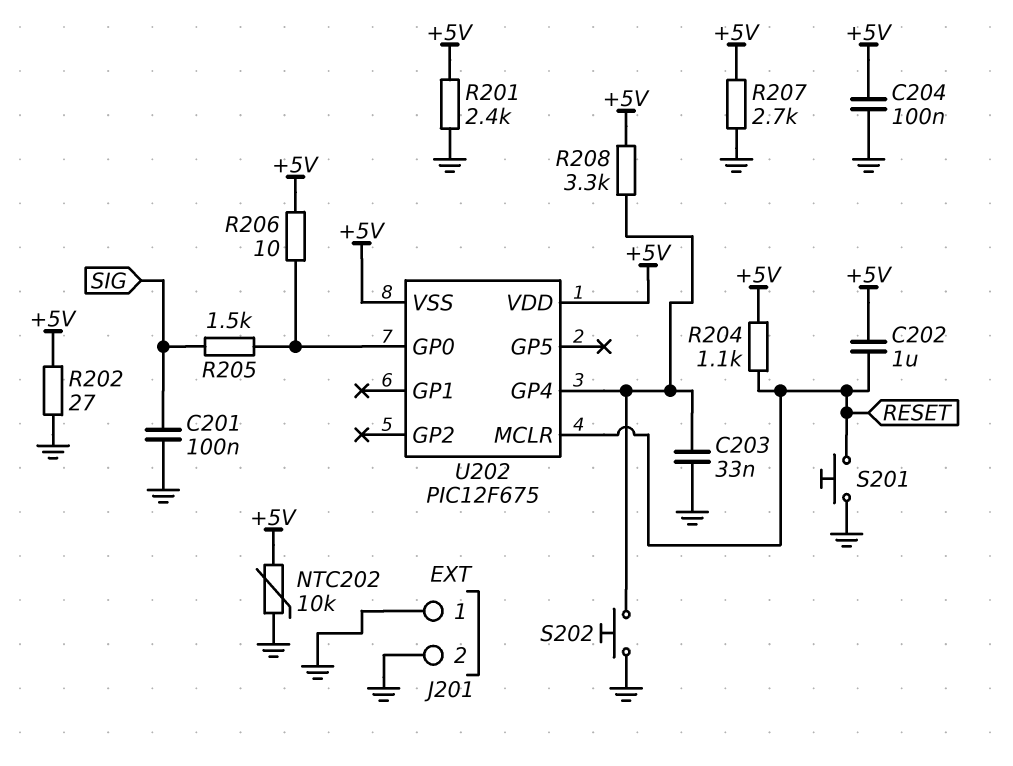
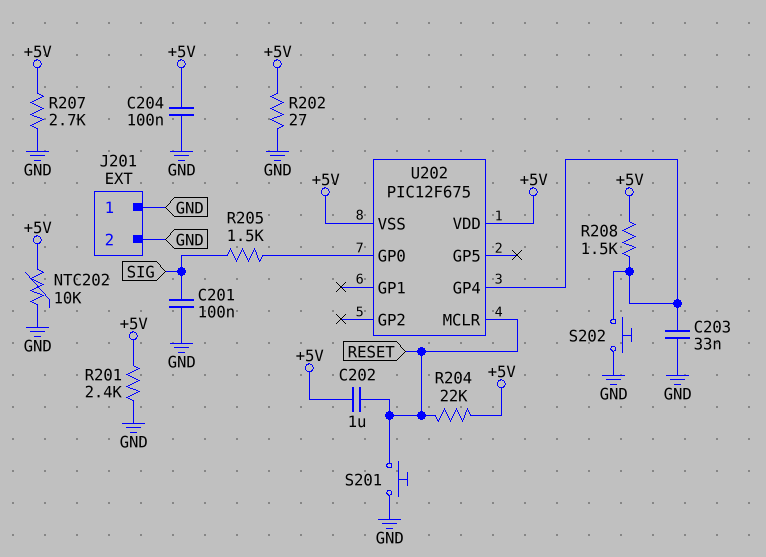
R204: 1.1k (+5V, RESET) -> 22k (+5V, RESET)
R206: 10 (+5V, U202/GP0) -> none
R208: 3.3k (+5V, U202/GP4) -> 1.5k (+5V, U202/GP4)

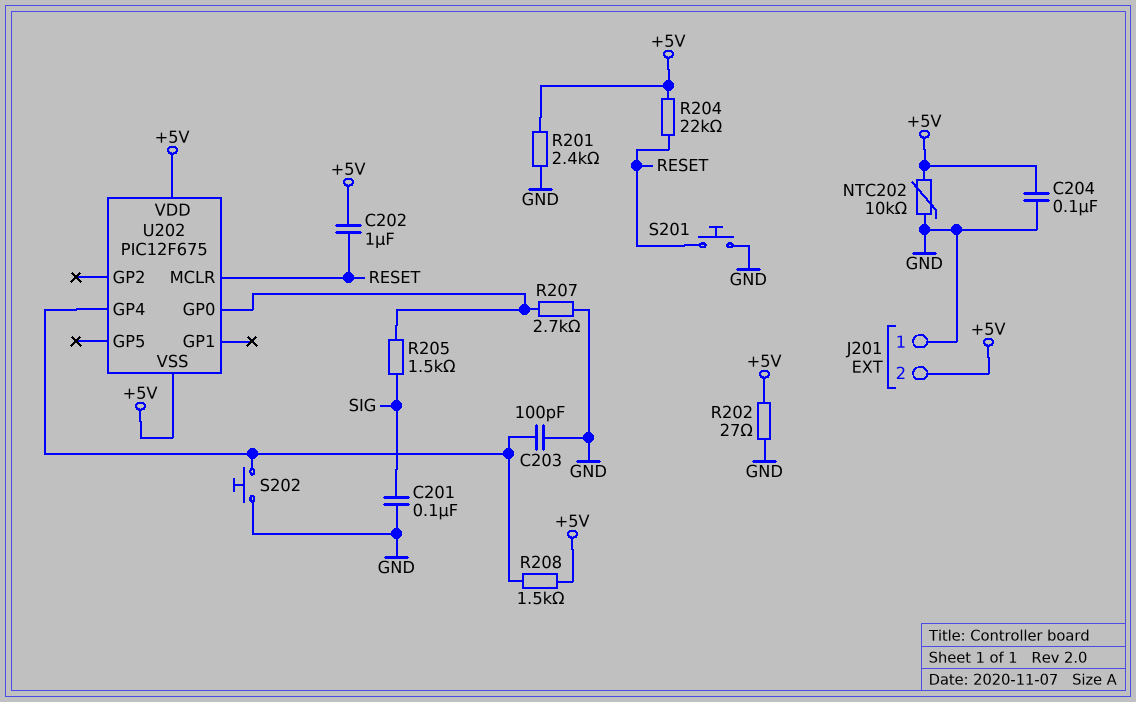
C203: 33nF (GND, U202/GP4) -> 100pF (GND, U202/GP4)
J201 pin 2: GND -> +5V
R207: 2.7k (+5V, GND) -> 2.7k (GND, U202/GP0)

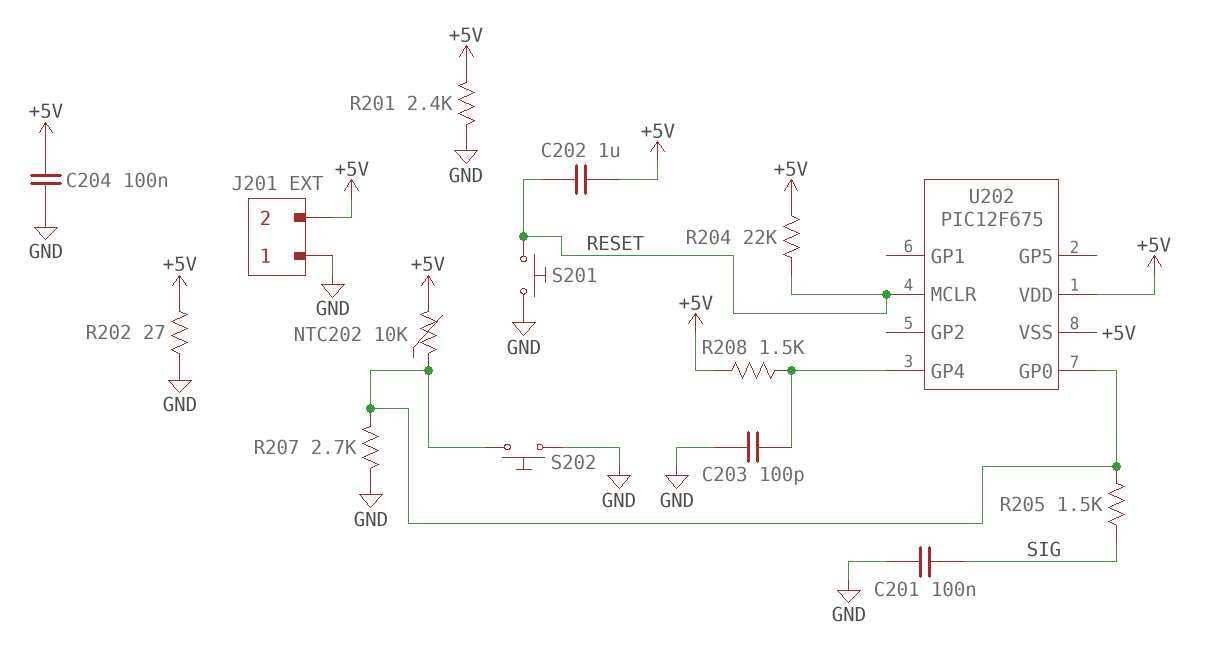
NTC202: 10k (+5V, GND) -> 10k (+5V, U202/GP0)
S202: button (GND, U202/GP4) -> button (GND, U202/GP0)

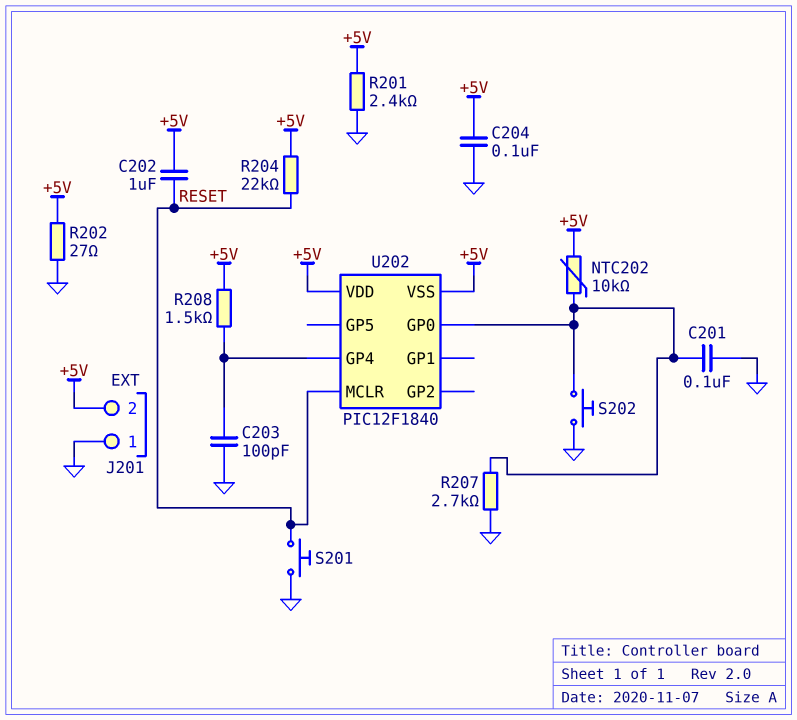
C201: 100nF (GND, SIG) -> 100nF (GND, U202/GP0)
R205: 1.5k (SIG, U202/GP0) -> none
U202: PIC12F675 -> PIC12F1840

